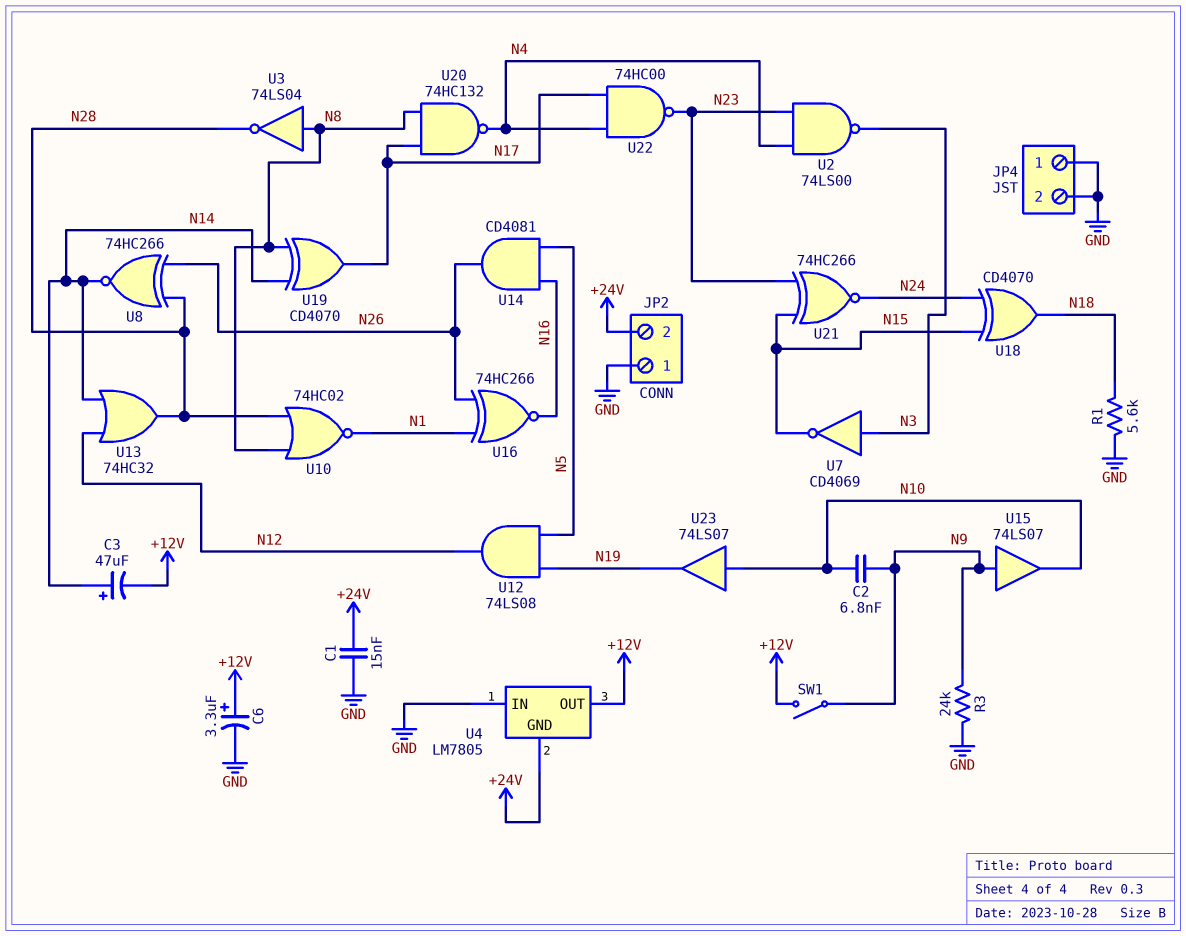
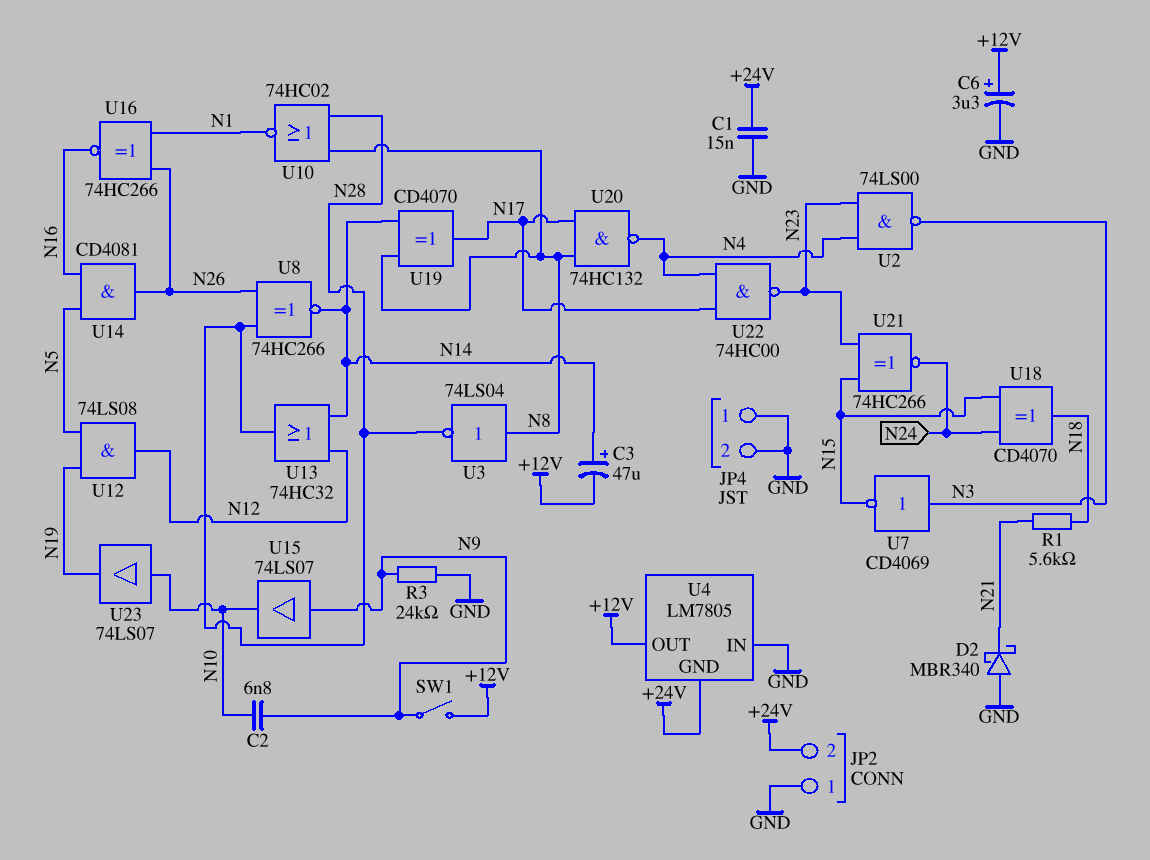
D2: none -> schottky MBR340 (A GND, K N21)
R1: 5.6k (GND, N18) -> 5.6k (N18, N21)

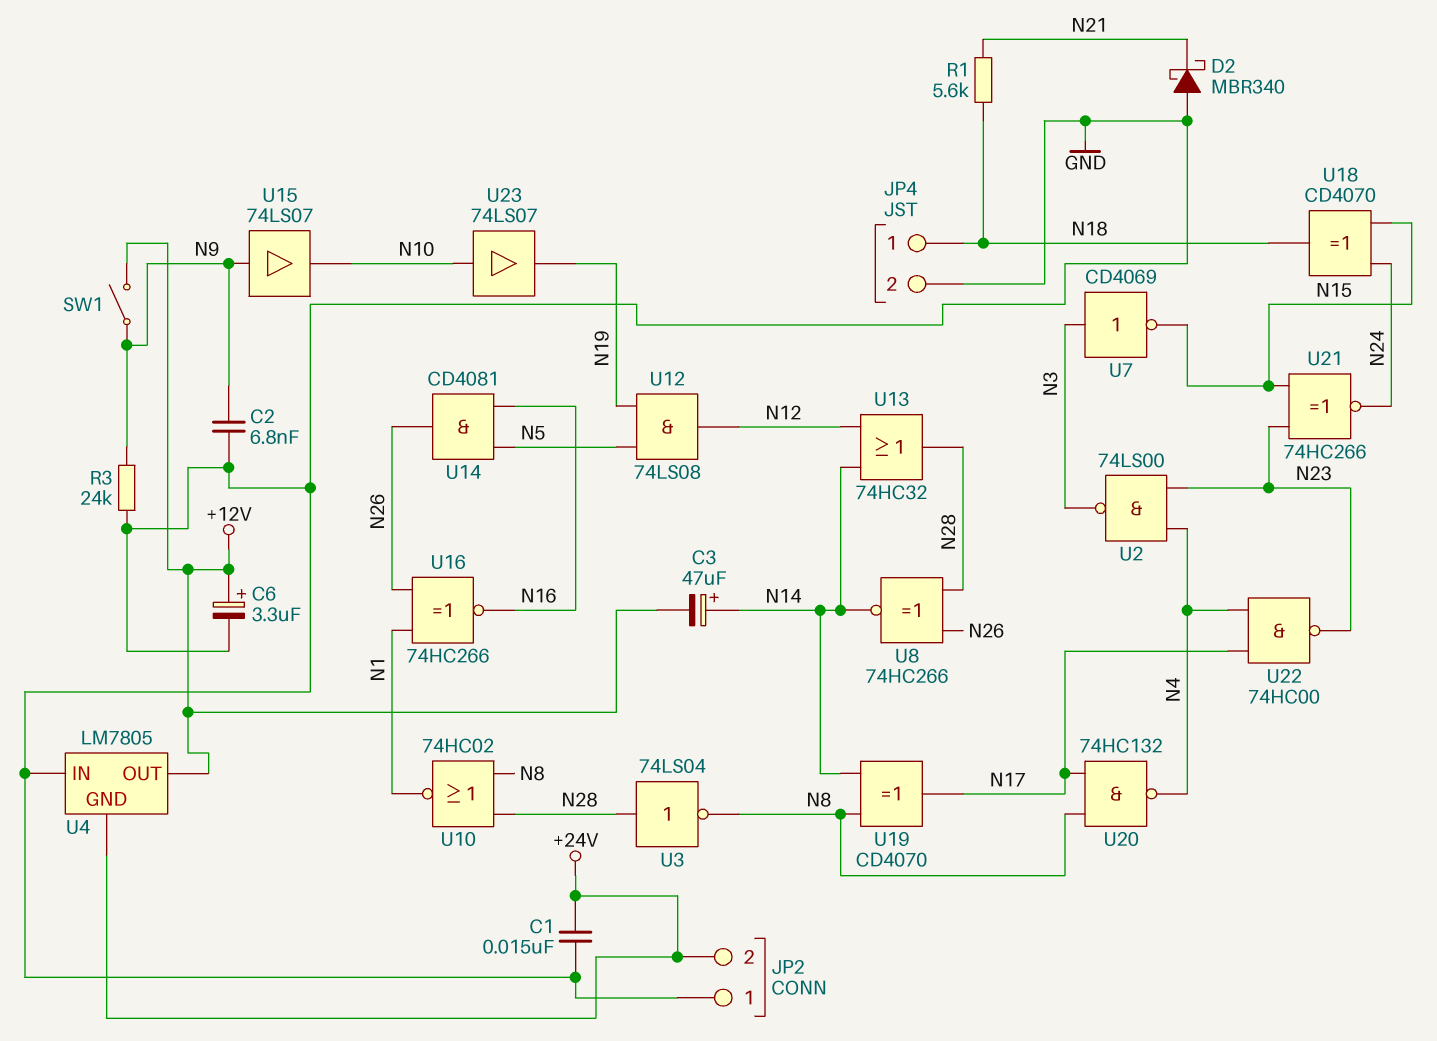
C2: 6.8nF (N9, N10) -> 6.8nF (GND, N9)
JP4 pin 1: GND -> N18
U3: NOT 74LS04 (in N8, out N28) -> NOT 74LS04 (in N28, out N8)

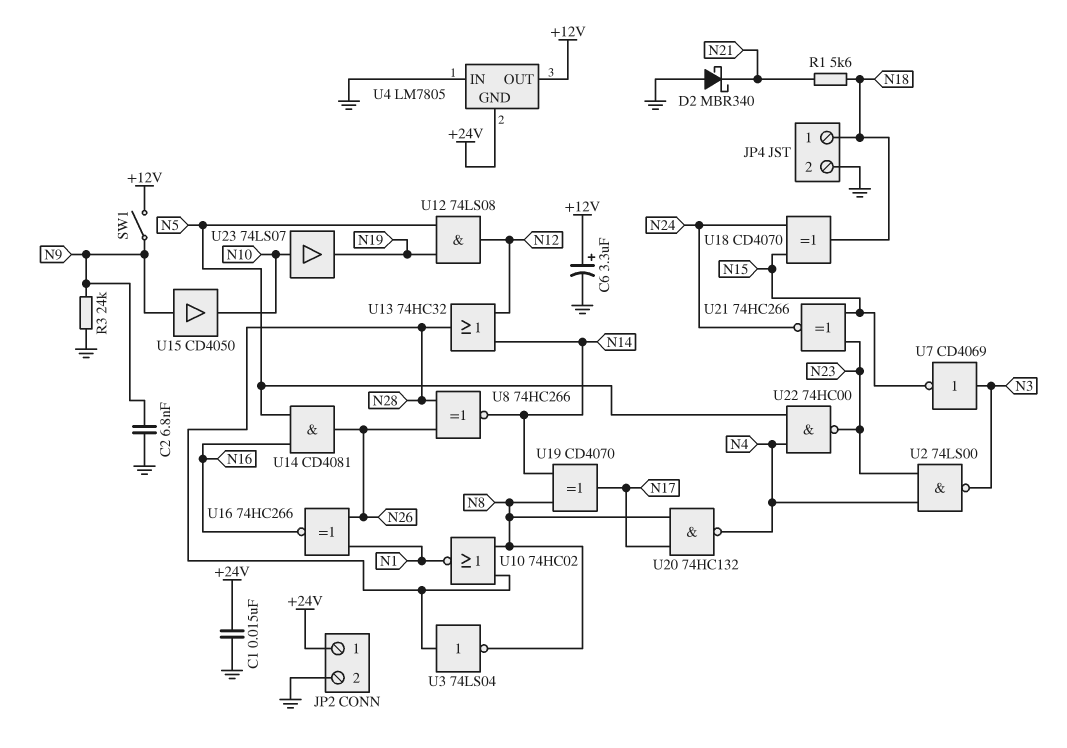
C3: 47uF (plus N14, minus +12V) -> none
JP2 pin 1: GND -> +24V
JP2 pin 2: +24V -> GND
U15: buffer 74LS07 (in N9, out N10) -> buffer CD4050 (in N9, out N10)
U22: NAND 74HC00 (in N4, in N17, out N23) -> NAND 74HC00 (in N4, in N5, out N23)

